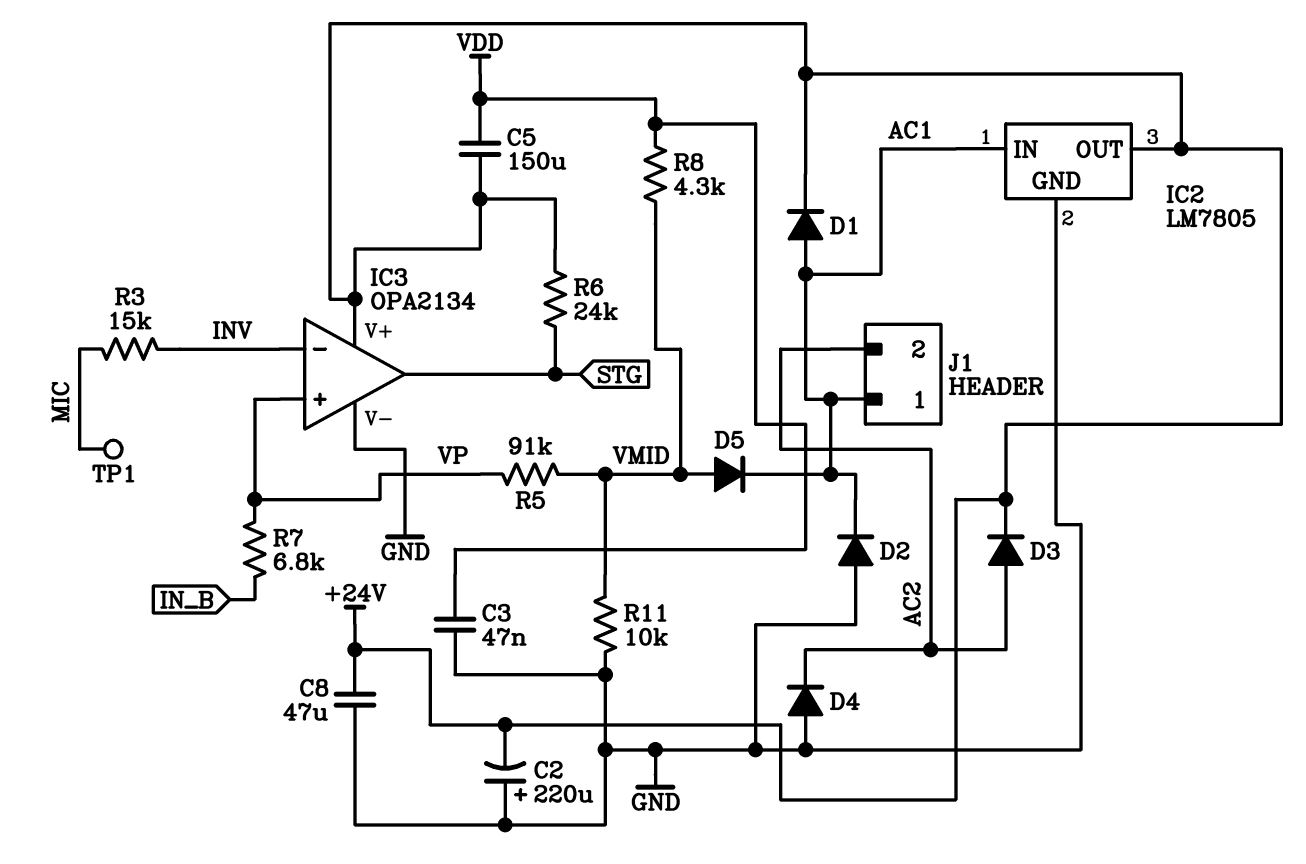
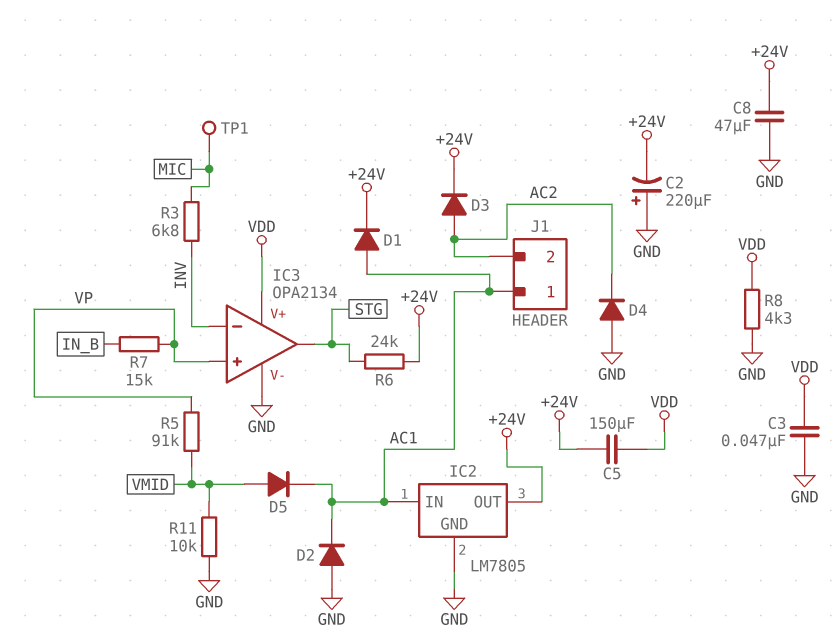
IC3 pin V+: +24V -> VDD
R3: 15k (INV, MIC) -> 6.8k (INV, MIC)
R7: 6.8k (IN_B, VP) -> 15k (IN_B, VP)
R8: 4.3k (VDD, VMID) -> 4.3k (GND, VDD)

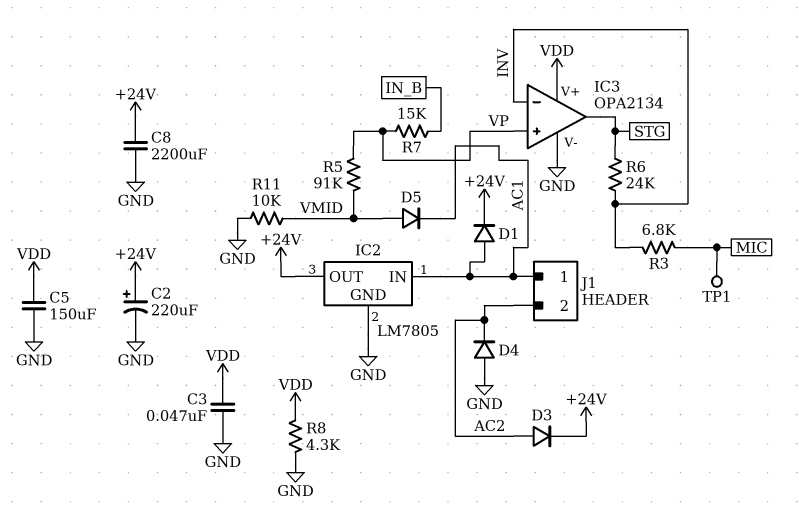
C2: 220uF (plus GND, minus +24V) -> 220uF (plus +24V, minus GND)
C5: 150uF (+24V, VDD) -> 150uF (GND, VDD)
C8: 47uF (+24V, GND) -> 2200uF (+24V, GND)
D2: diode (A GND, K AC1) -> none
R6: 24k (+24V, STG) -> 24k (INV, STG)

